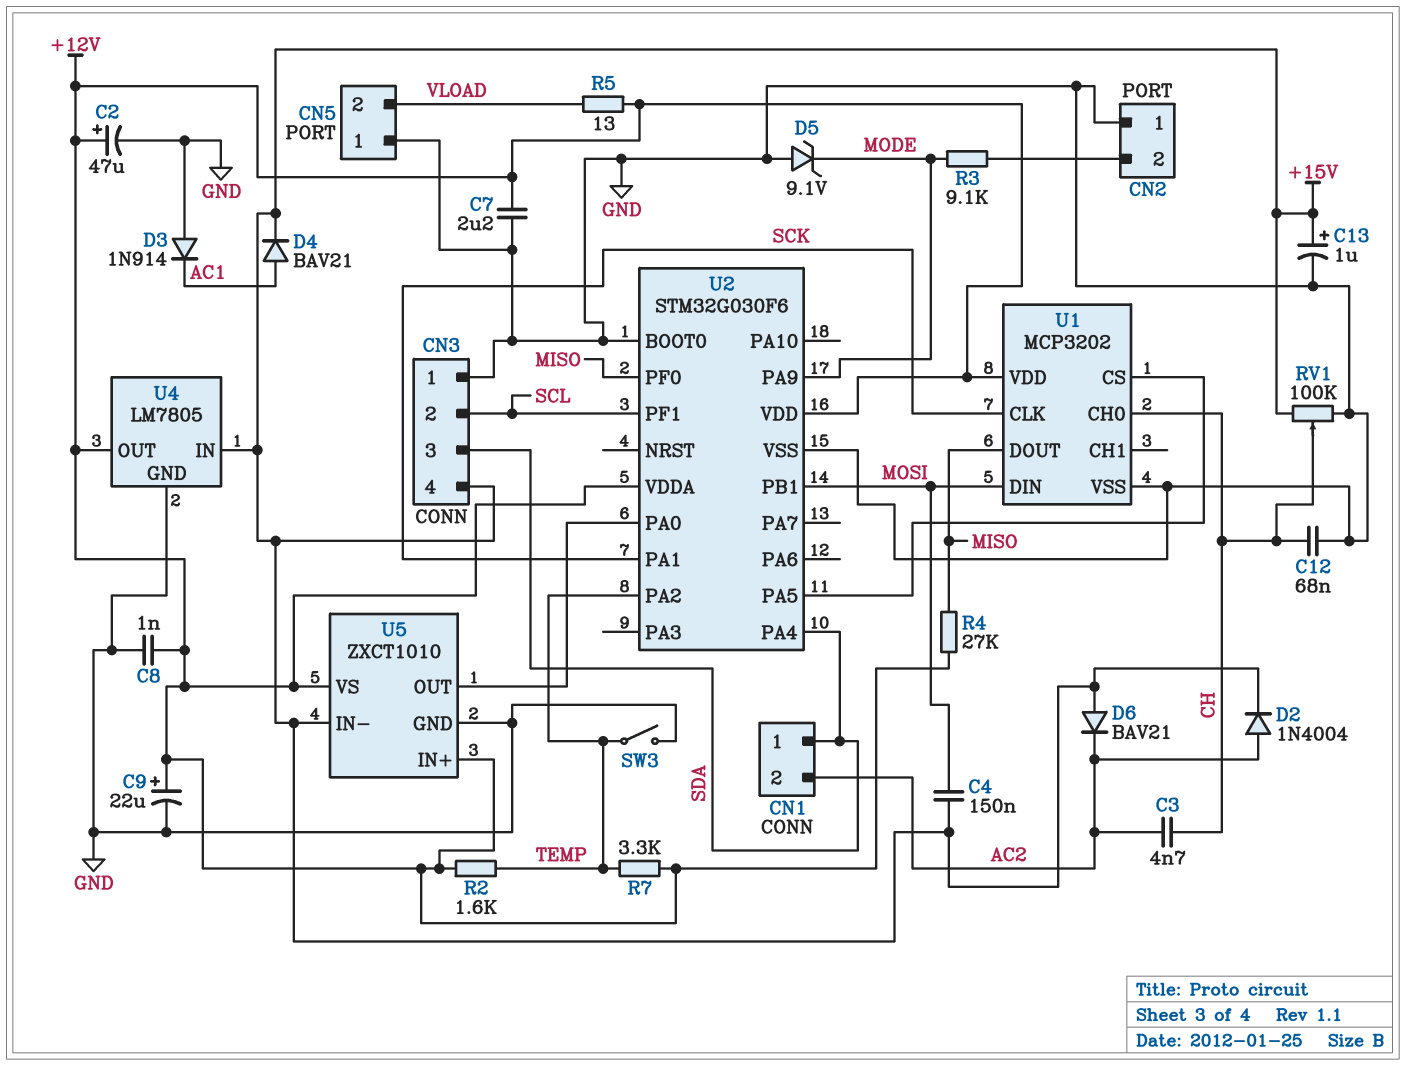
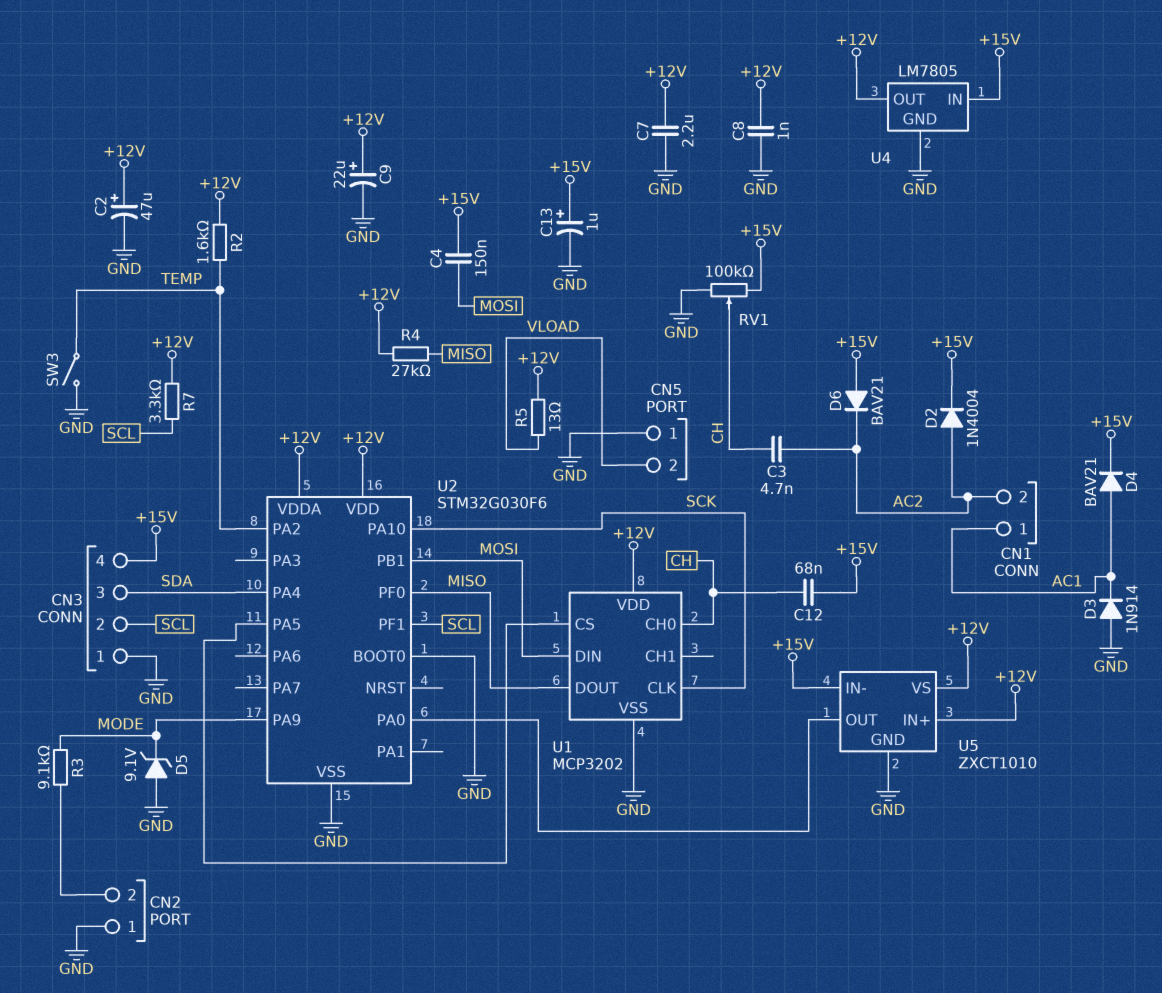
C12: 68nF (CH, GND) -> 68nF (+15V, CH)
CN1 pin 1: SDA -> AC1
R7: 3.3k (+12V, TEMP) -> 3.3k (+12V, SCL)
U2 pin PA1: SCK -> none
U2 pin PA10: none -> SCK

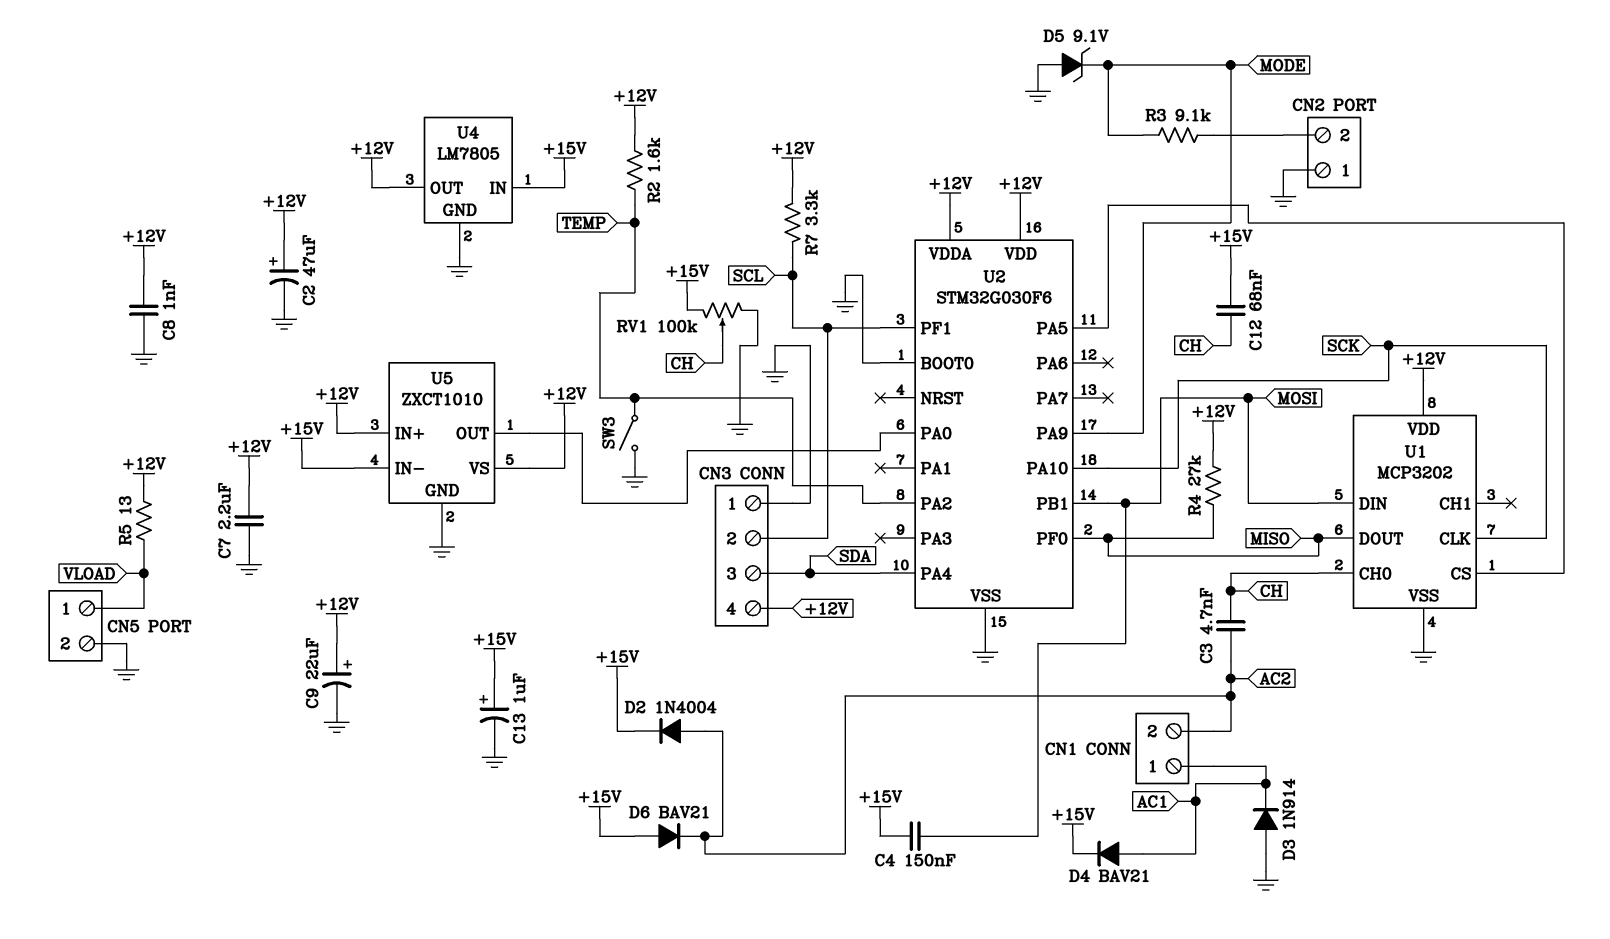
CN3 pin 4: +15V -> +12V
CN5 pin 1: GND -> VLOAD
CN5 pin 2: VLOAD -> GND

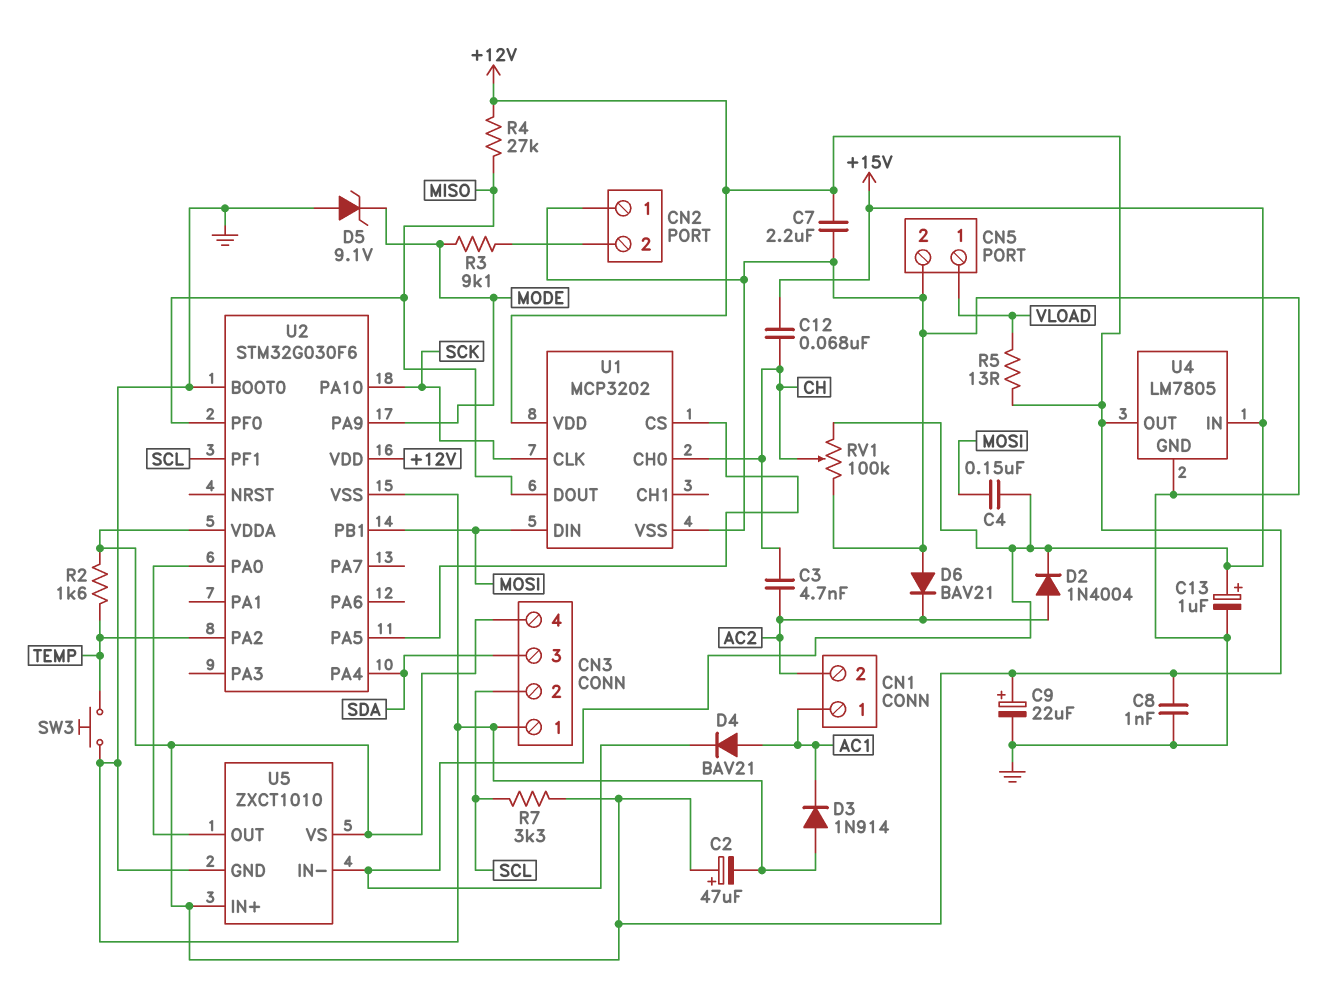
D6: diode BAV21 (A +15V, K AC2) -> diode BAV21 (A GND, K AC2)
SW3: switch (GND, TEMP) -> button (GND, TEMP)

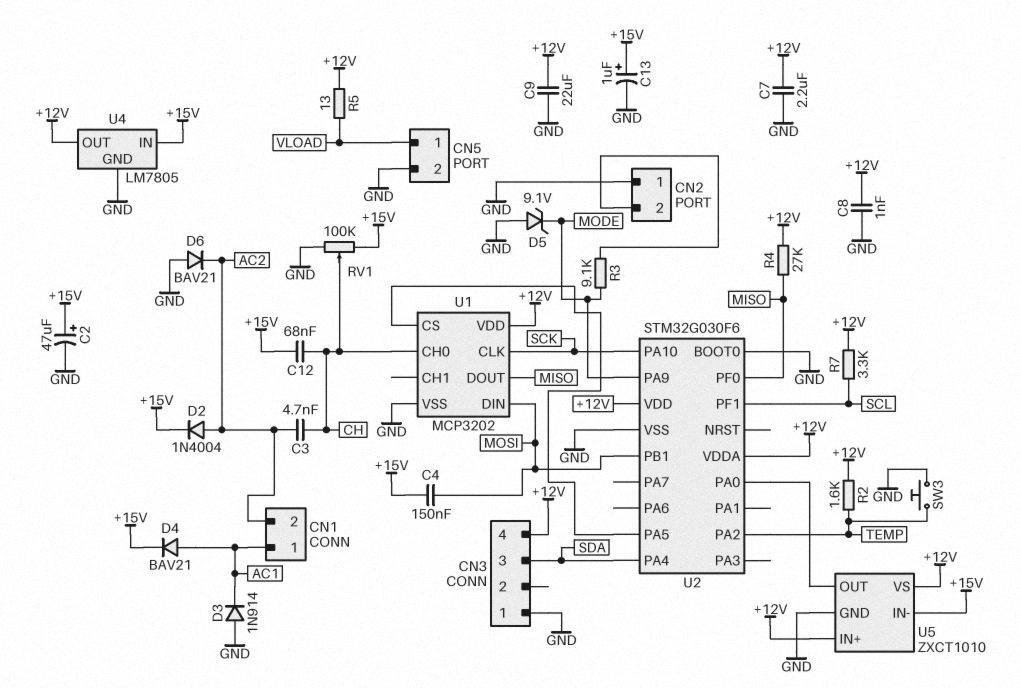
C2: 47uF (plus +12V, minus GND) -> 47uF (plus +15V, minus GND)
C9: 22uF (plus +12V, minus GND) -> 22uF (+12V, GND)
CN3 pin 2: SCL -> none

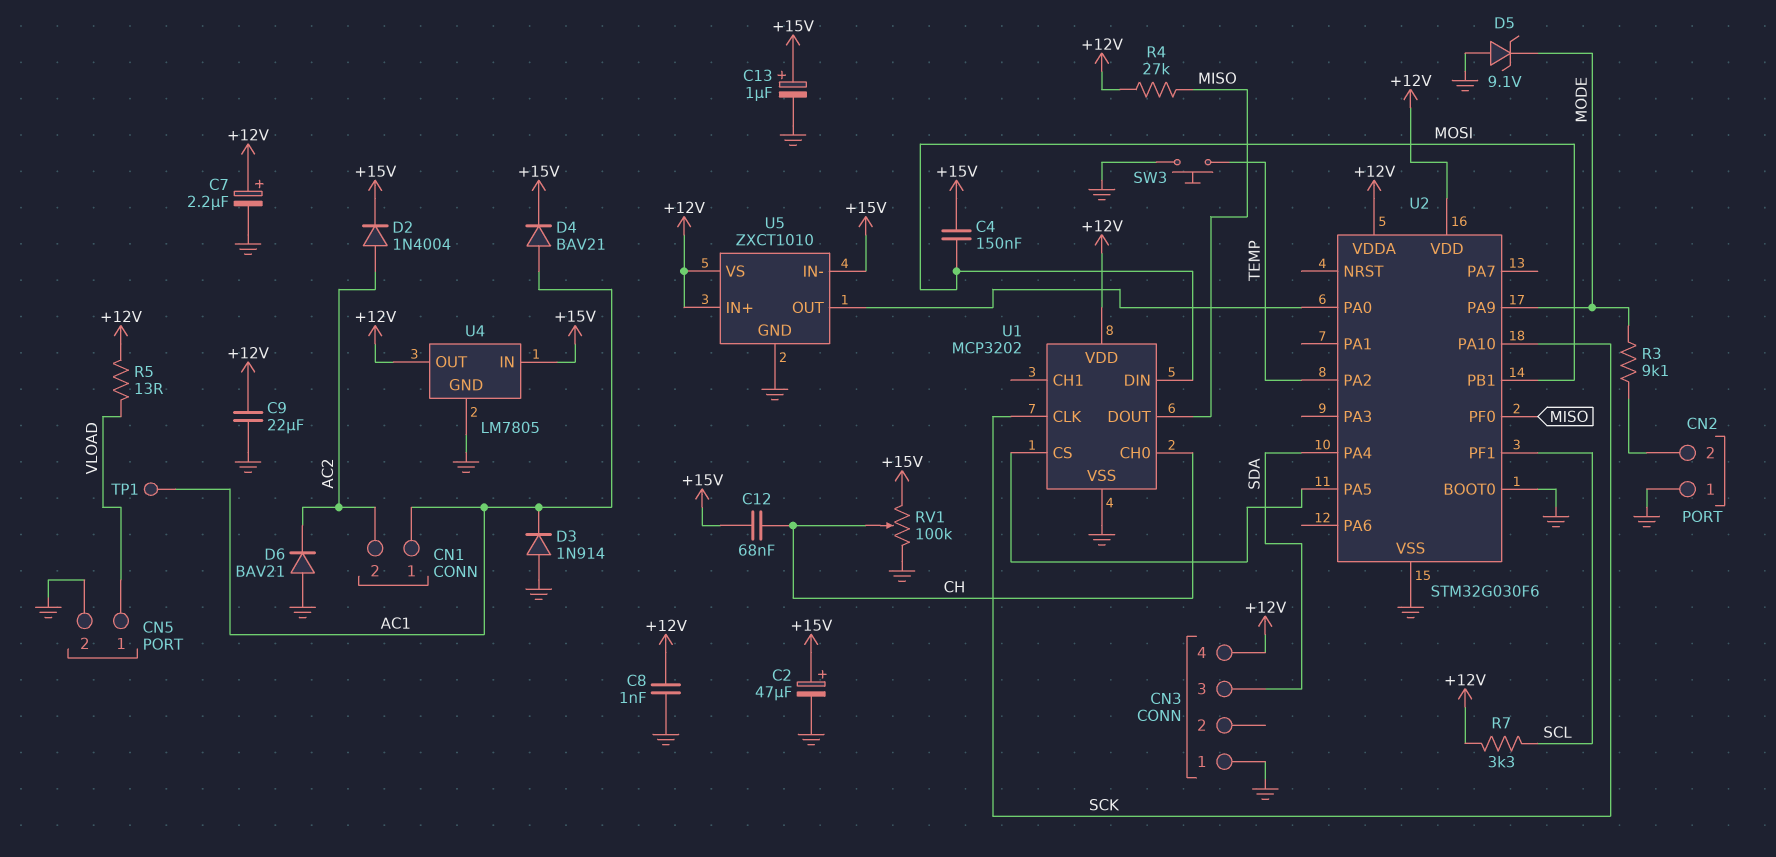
C3: 4.7nF (AC2, CH) -> none
C7: 2.2uF (+12V, GND) -> 2.2uF (plus +12V, minus GND)
R2: 1.6k (+12V, TEMP) -> none
TP1: none -> test point (AC1)

